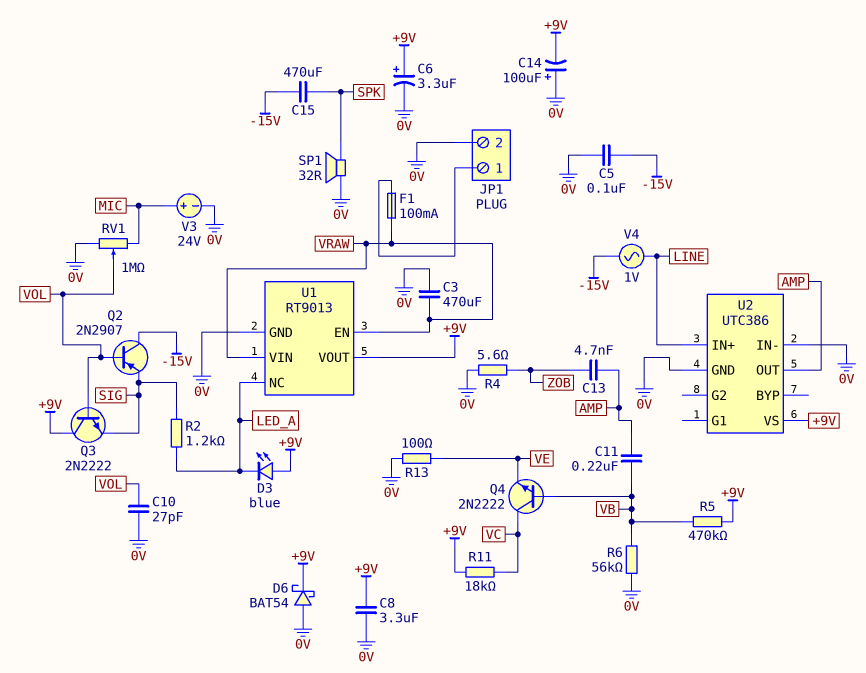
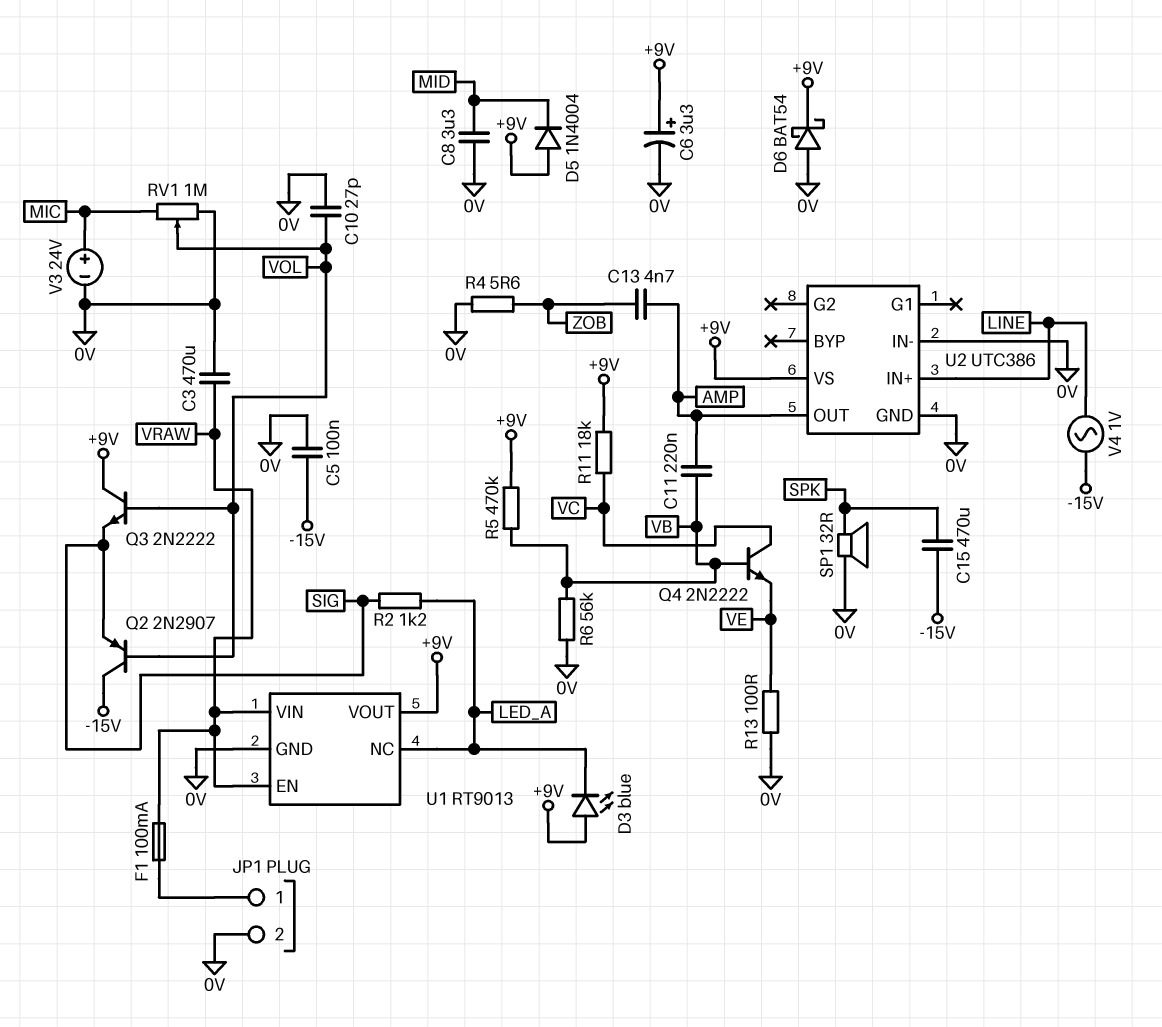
C8: 3.3uF (+9V, 0V) -> 3.3uF (0V, MID)
C14: 100uF (plus 0V, minus +9V) -> none
D5: none -> diode 1N4004 (A +9V, K MID)

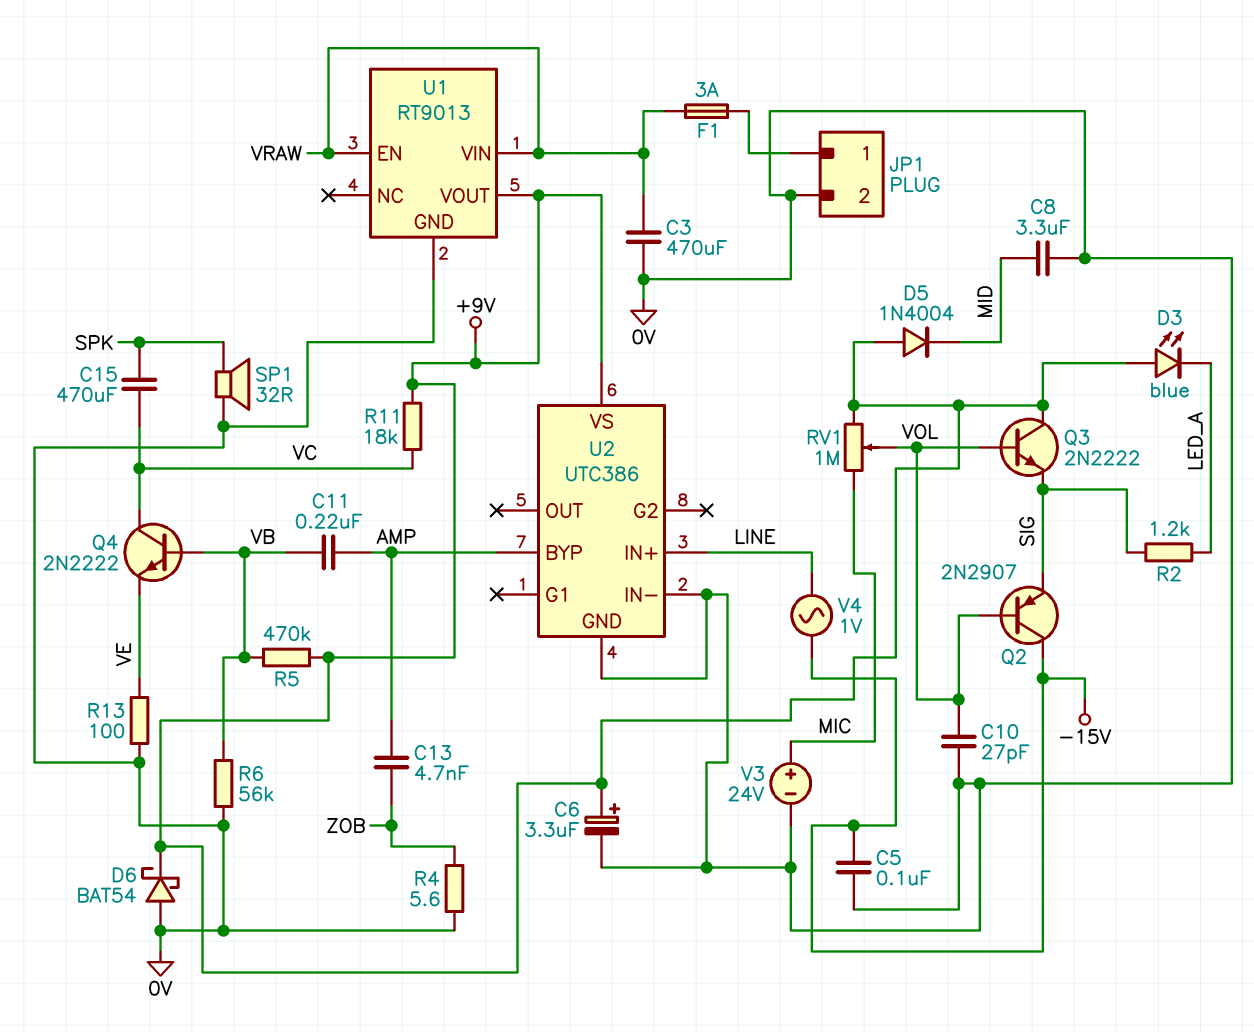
C15: 470uF (-15V, SPK) -> 470uF (SPK, VC)
F1: 100mA (JP1/1, VRAW) -> 3A (JP1/1, VRAW)
RV1: 1M (0V, MIC, wiper VOL) -> 1M (+9V, MIC, wiper VOL)
U1 pin NC: LED_A -> none
U2 pin BYP: none -> AMP
U2 pin OUT: AMP -> none

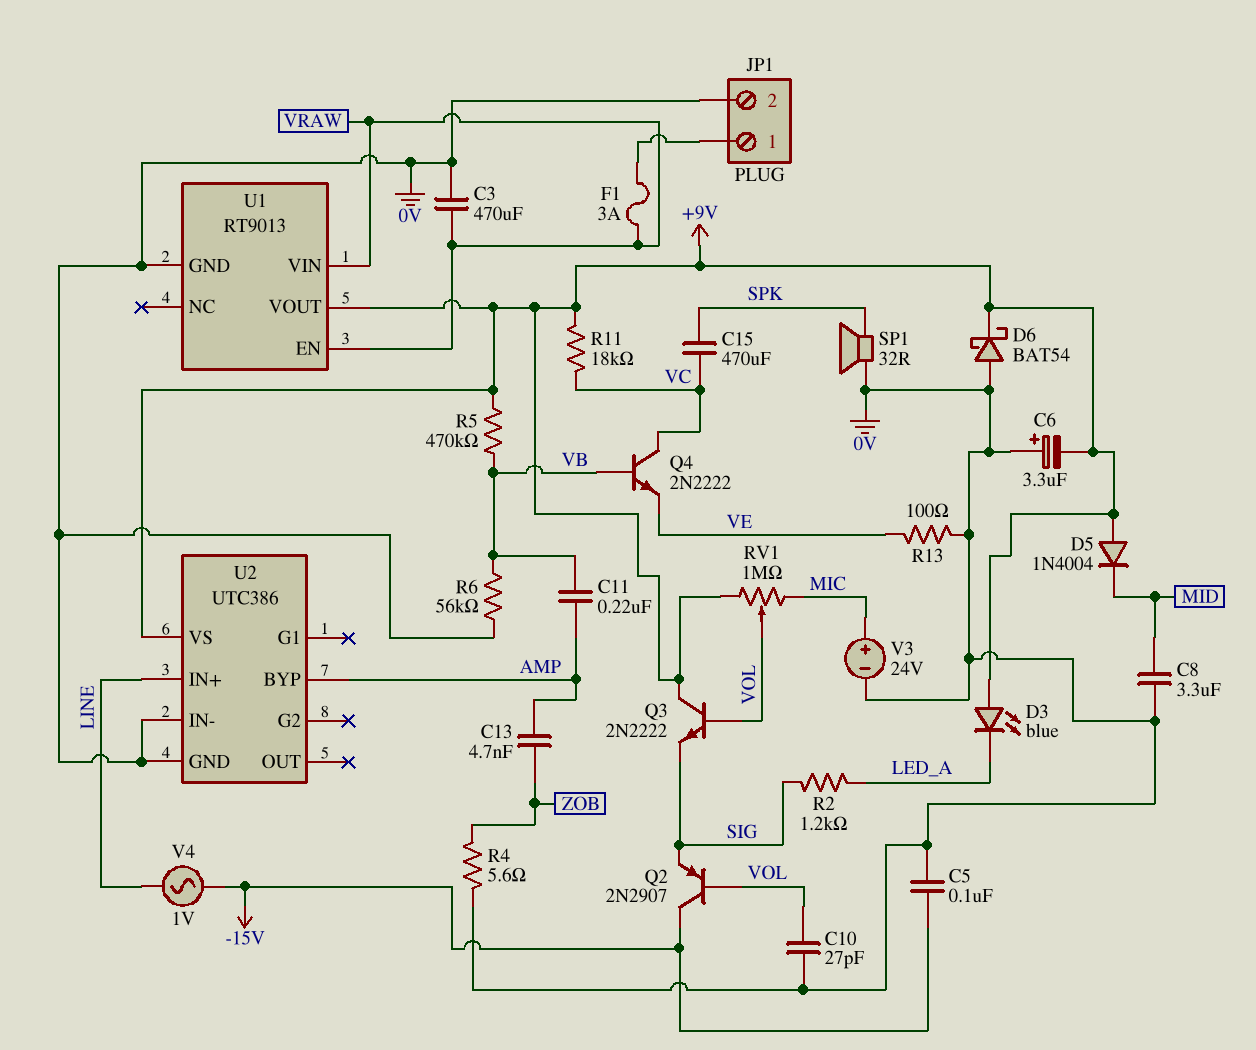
C6: 3.3uF (plus +9V, minus 0V) -> 3.3uF (plus 0V, minus +9V)

